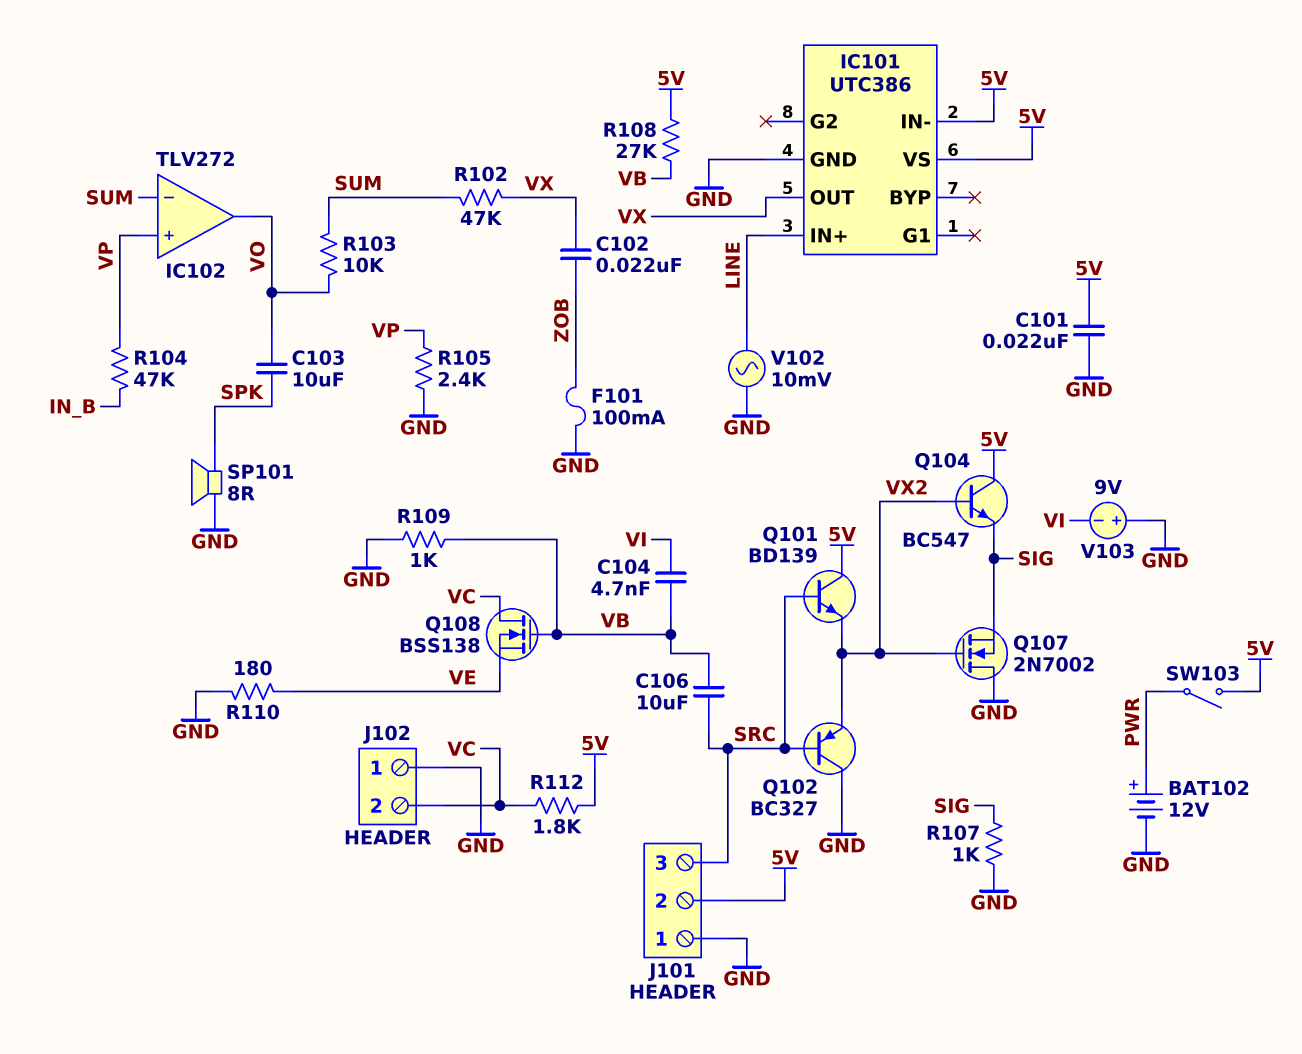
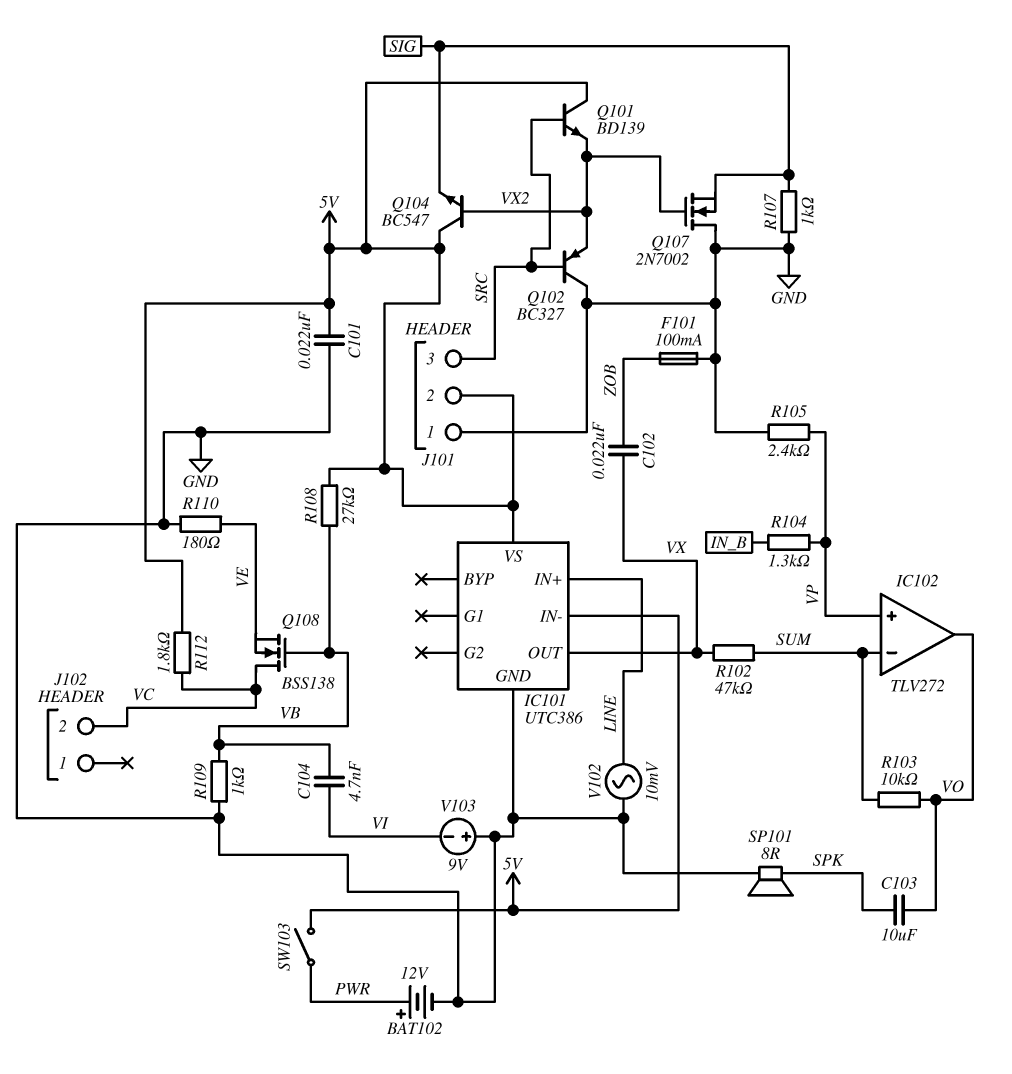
C106: 10uF (SRC, VB) -> none
J102 pin 1: GND -> none
R104: 47k (IN_B, VP) -> 1.3k (IN_B, VP)

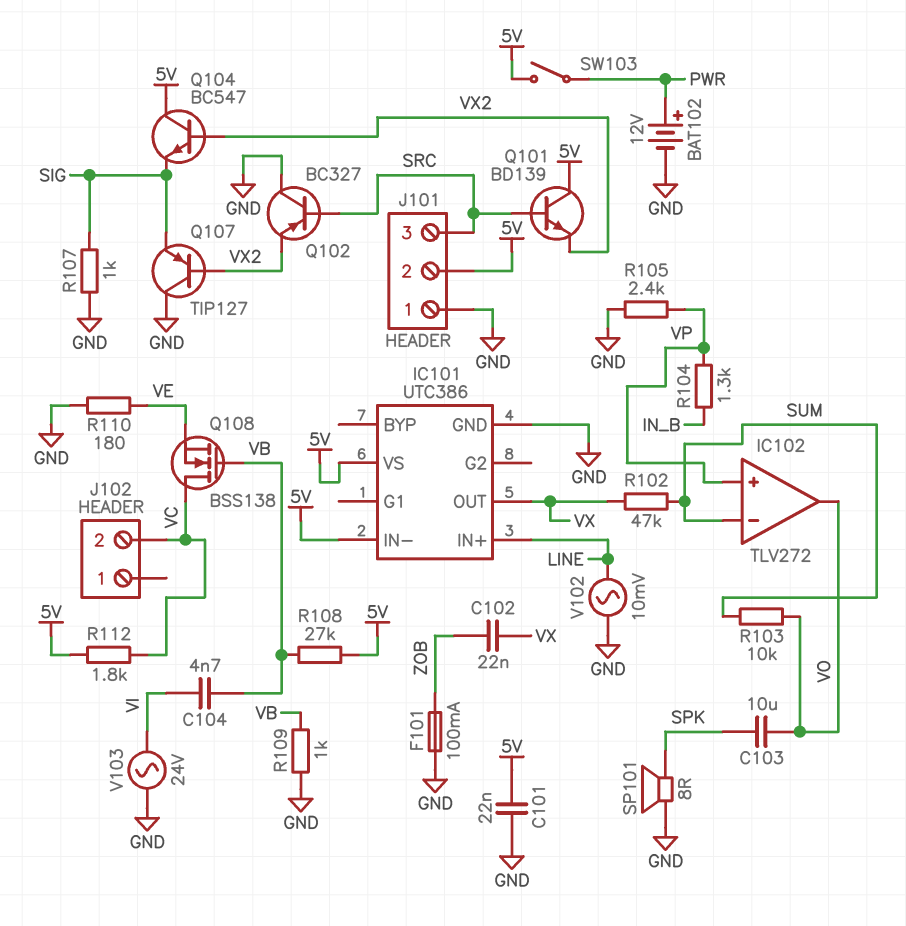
Q107: NMOS 2N7002 (G VX2, D GND, S SIG) -> PNP TIP127 (B VX2, C GND, E SIG)
V103: 9V (plus GND, minus VI) -> AC 24V (GND, VI)

